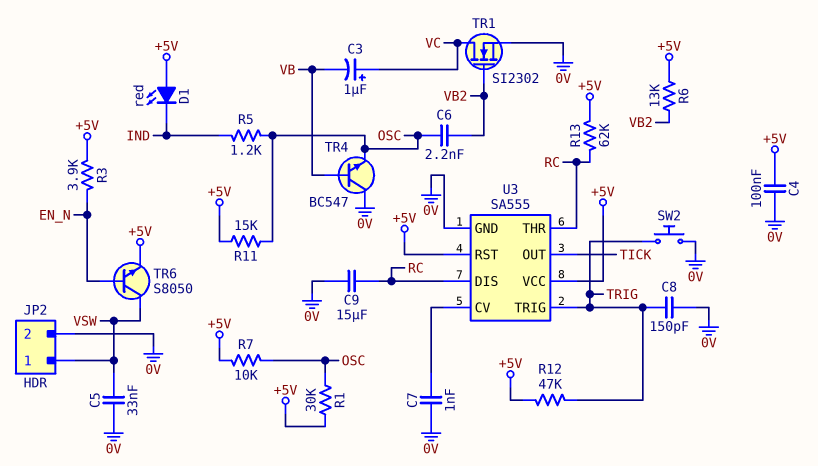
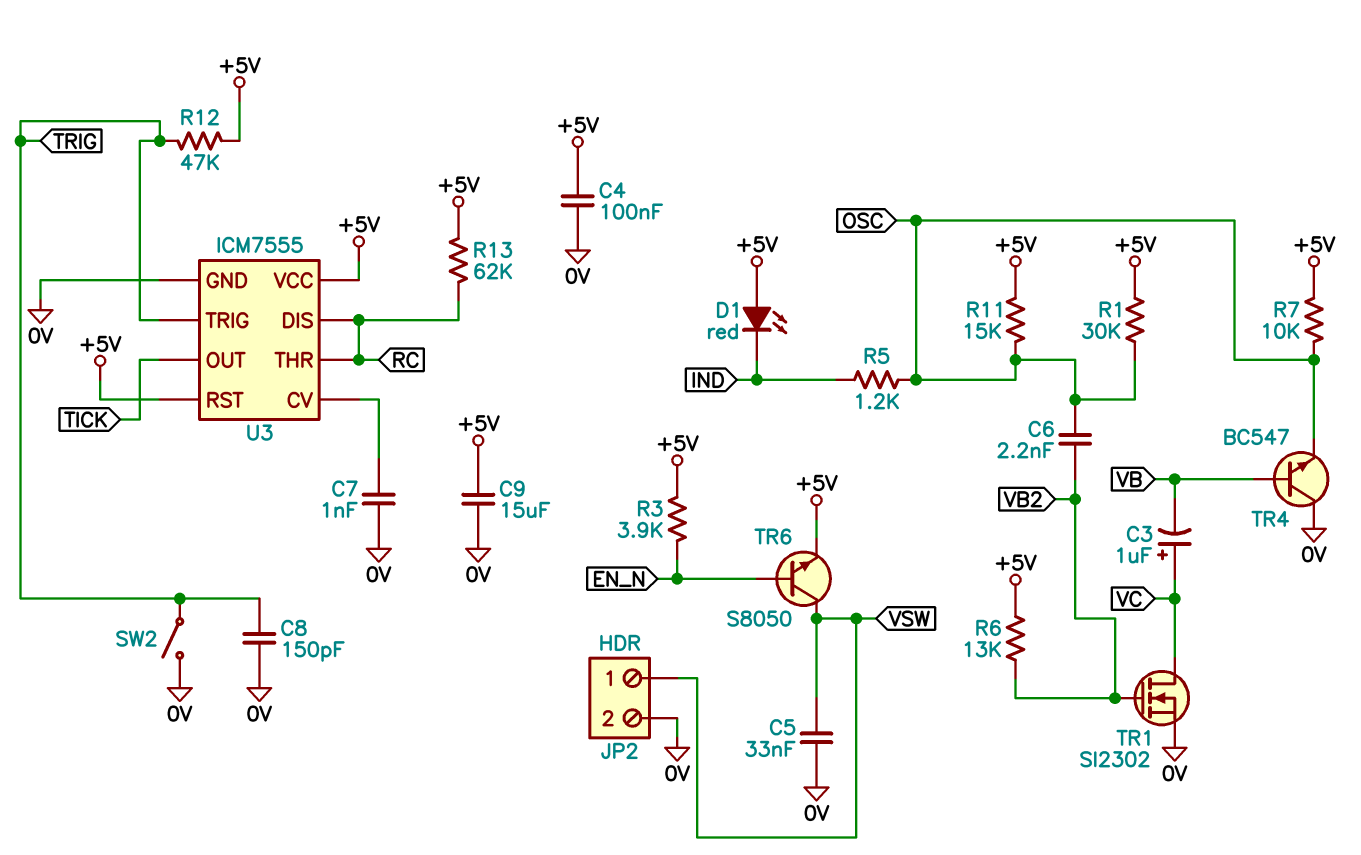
C9: 15uF (0V, RC) -> 15uF (+5V, 0V)
SW2: button (0V, TRIG) -> switch (0V, TRIG)
U3: SA555 -> ICM7555

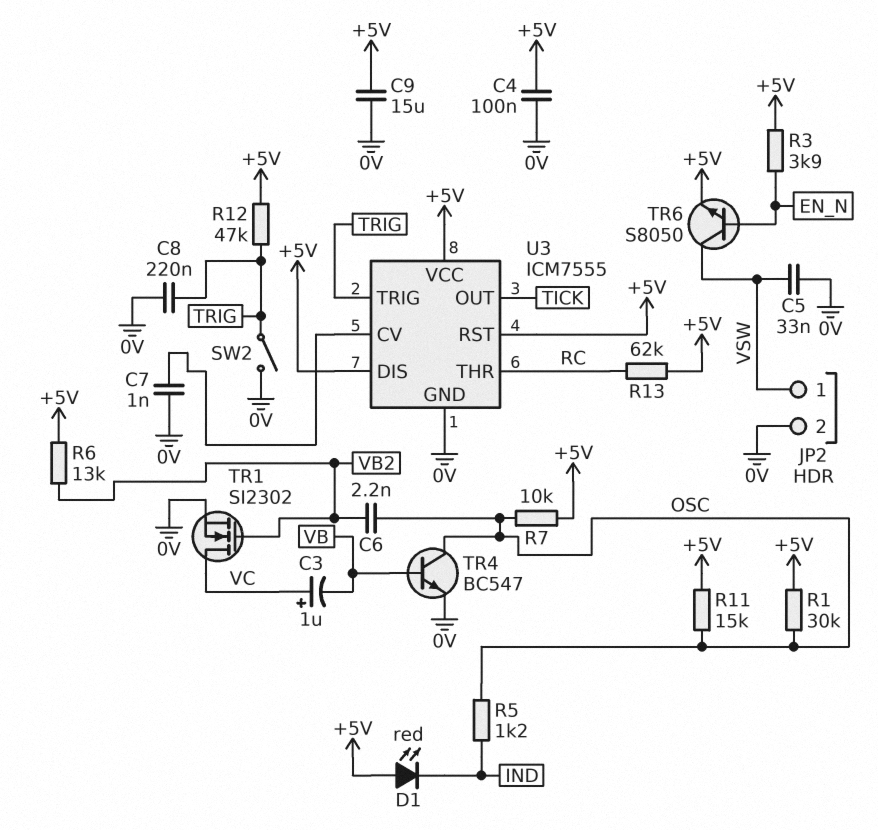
C8: 150pF (0V, TRIG) -> 220nF (0V, TRIG)
TR4: NPN BC547 (B VB, C 0V, E OSC) -> NPN BC547 (B VB, C OSC, E 0V)
U3 pin DIS: RC -> +5V

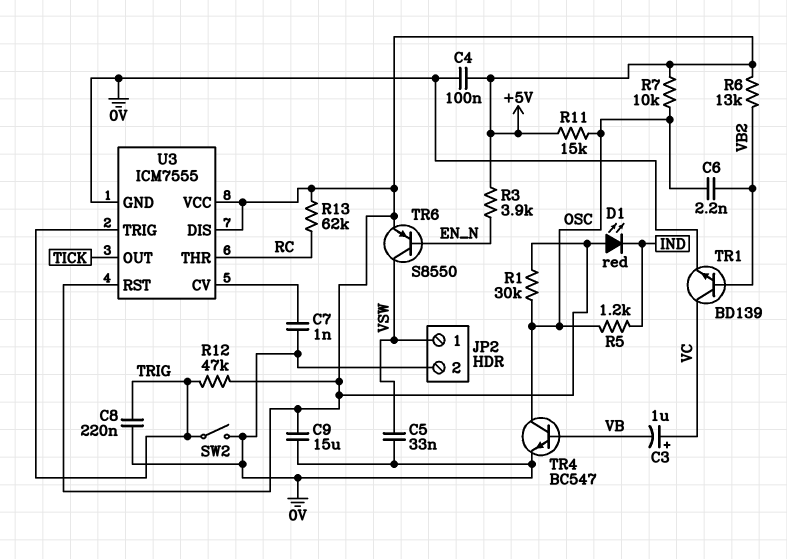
TR1: NMOS SI2302 (G VB2, D VC, S 0V) -> NPN BD139 (B VB2, C VC, E 0V)
TR6: NPN S8050 (B EN_N, C VSW, E +5V) -> PNP S8550 (B EN_N, C VSW, E +5V)

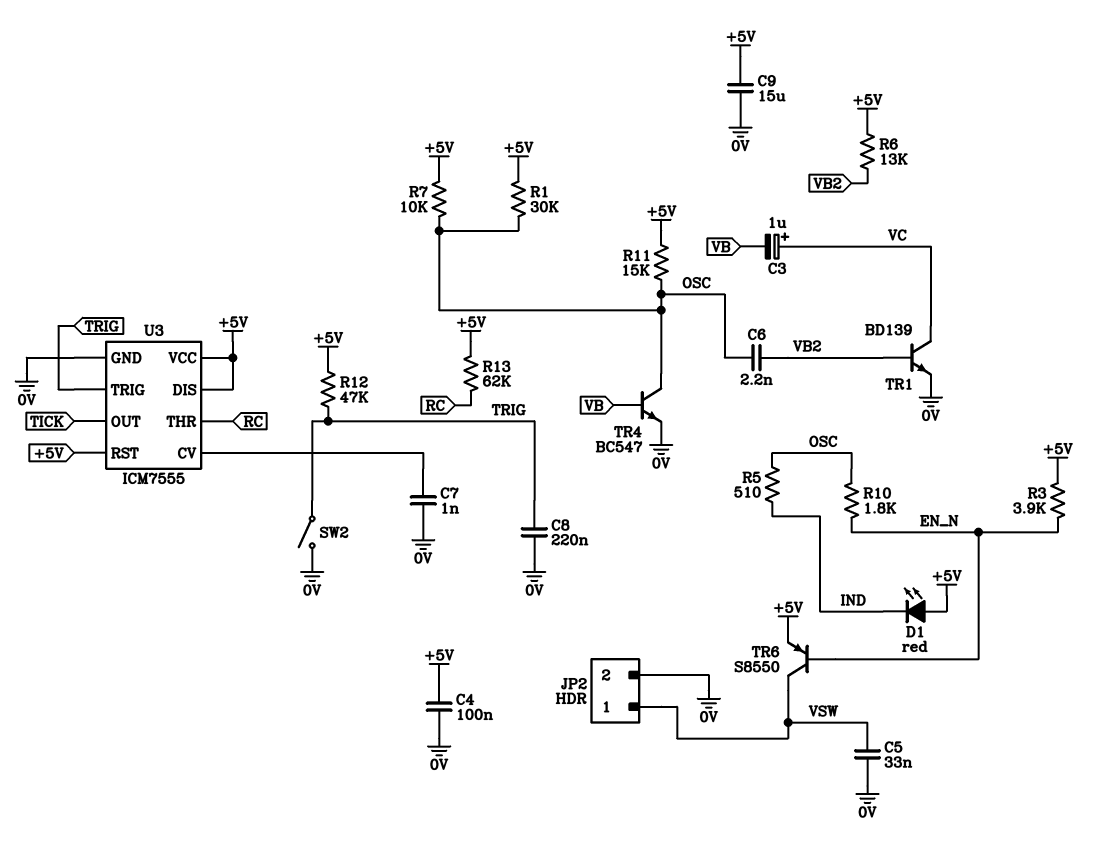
R5: 1.2k (IND, OSC) -> 510 (IND, OSC)
R10: none -> 1.8k (EN_N, OSC)

